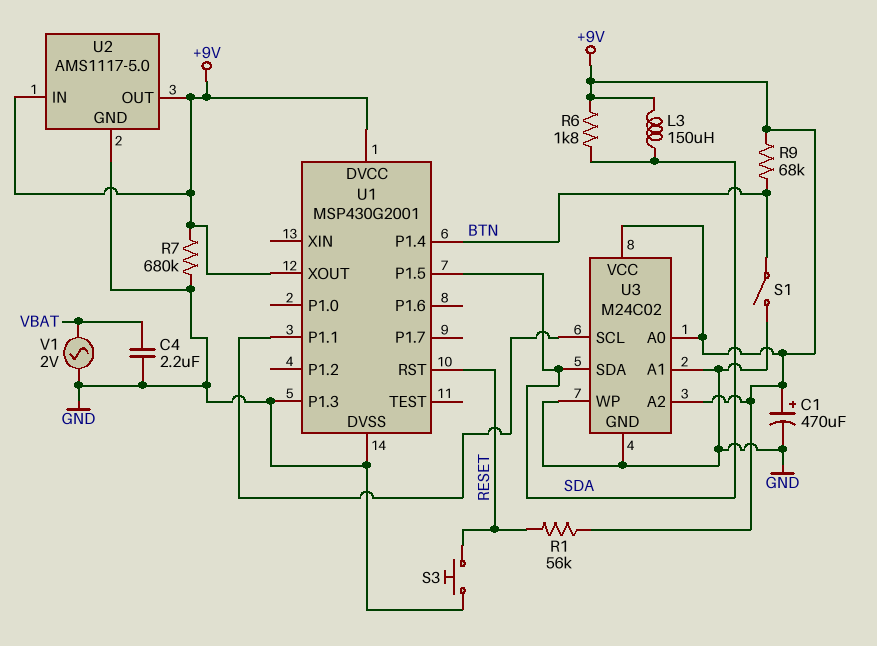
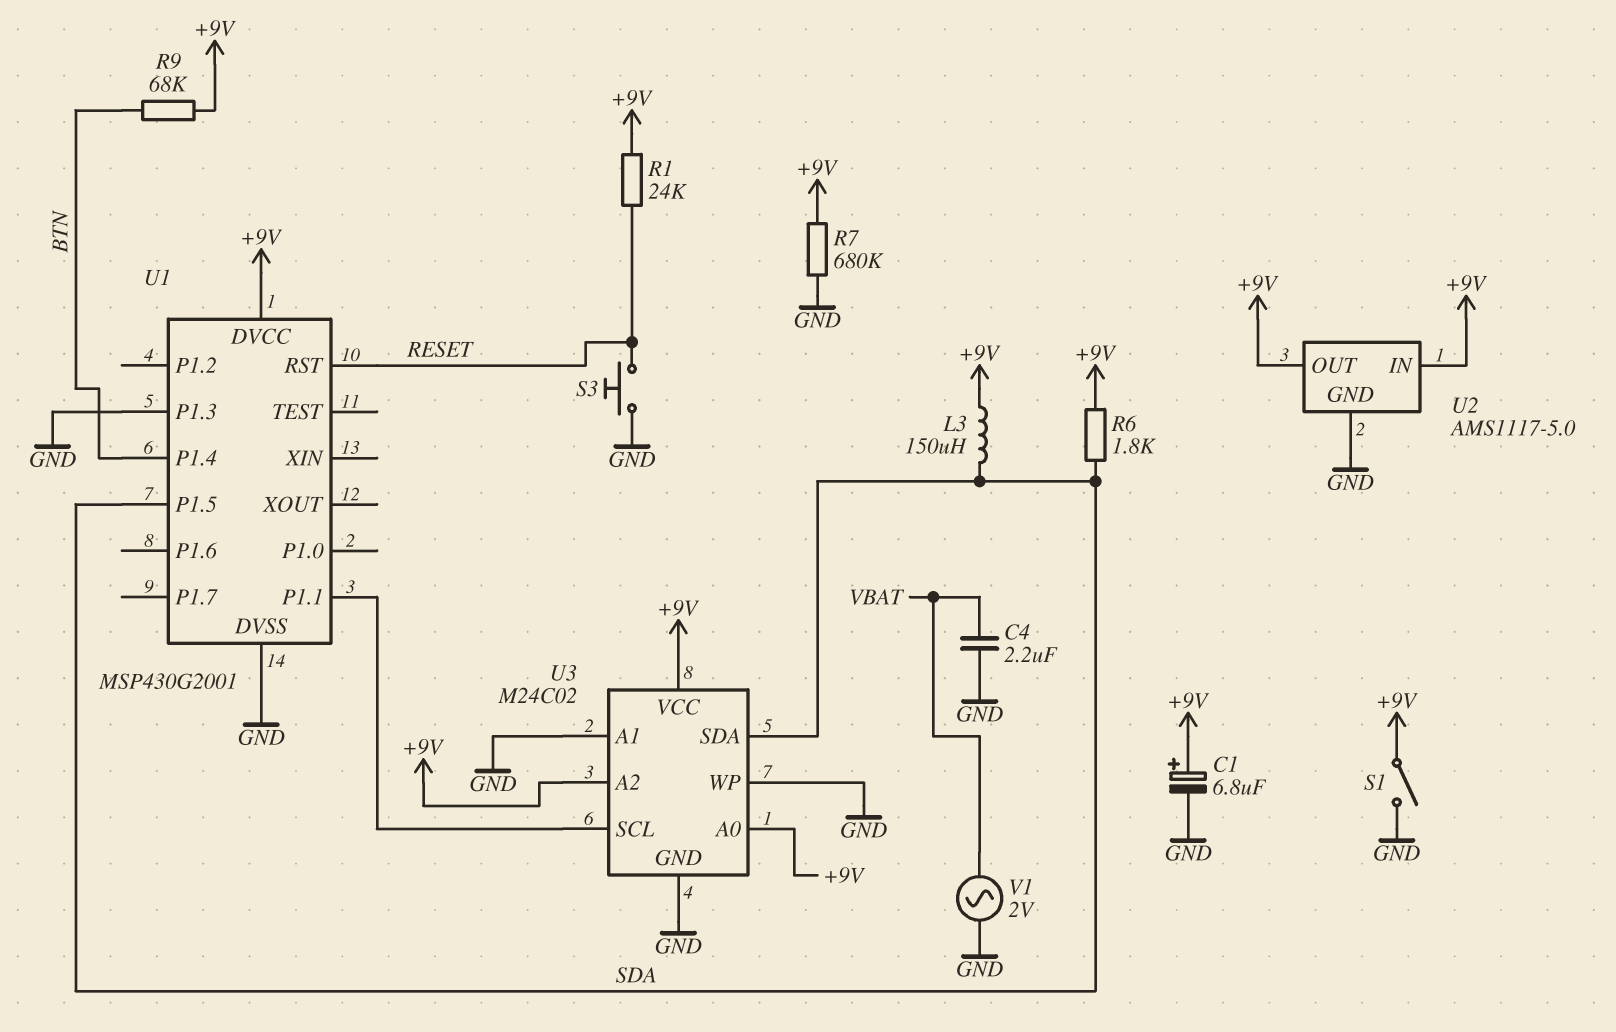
C1: 470uF (plus +9V, minus GND) -> 6.8uF (plus +9V, minus GND)
R1: 56k (+9V, RESET) -> 24k (+9V, RESET)
S1: switch (BTN, GND) -> switch (+9V, GND)
U1 pin XOUT: +9V -> none

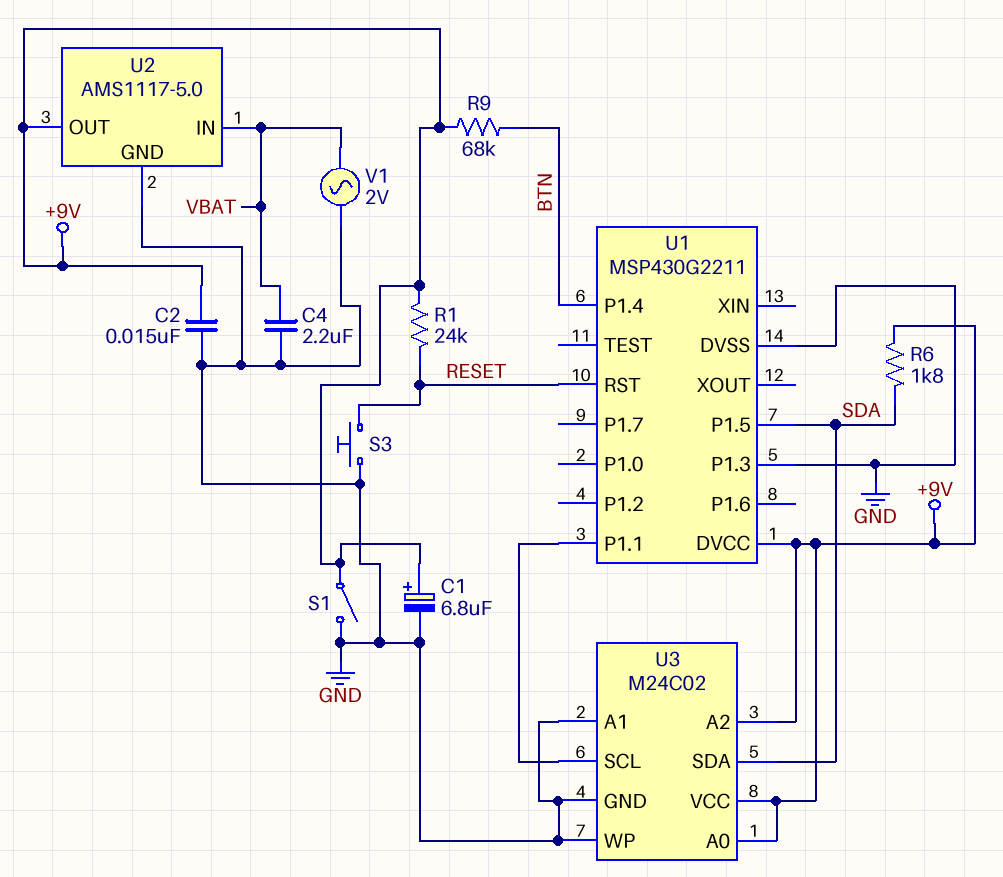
C2: none -> 15nF (+9V, GND)
L3: 150uH (+9V, SDA) -> none
R7: 680k (+9V, GND) -> none
U1: MSP430G2001 -> MSP430G2211
U2 pin IN: +9V -> VBAT

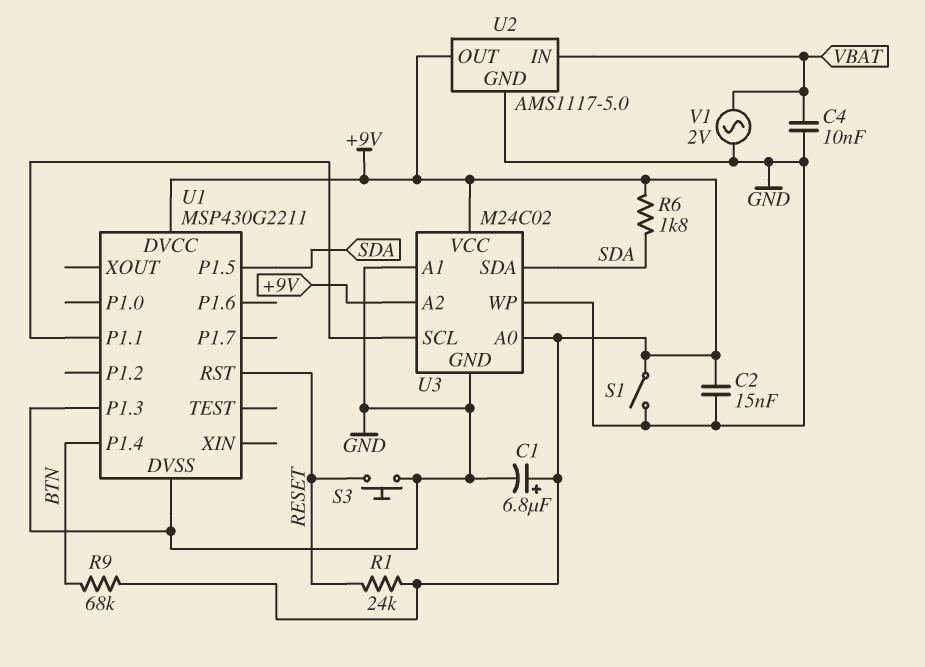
C4: 2.2uF (GND, VBAT) -> 10nF (GND, VBAT)

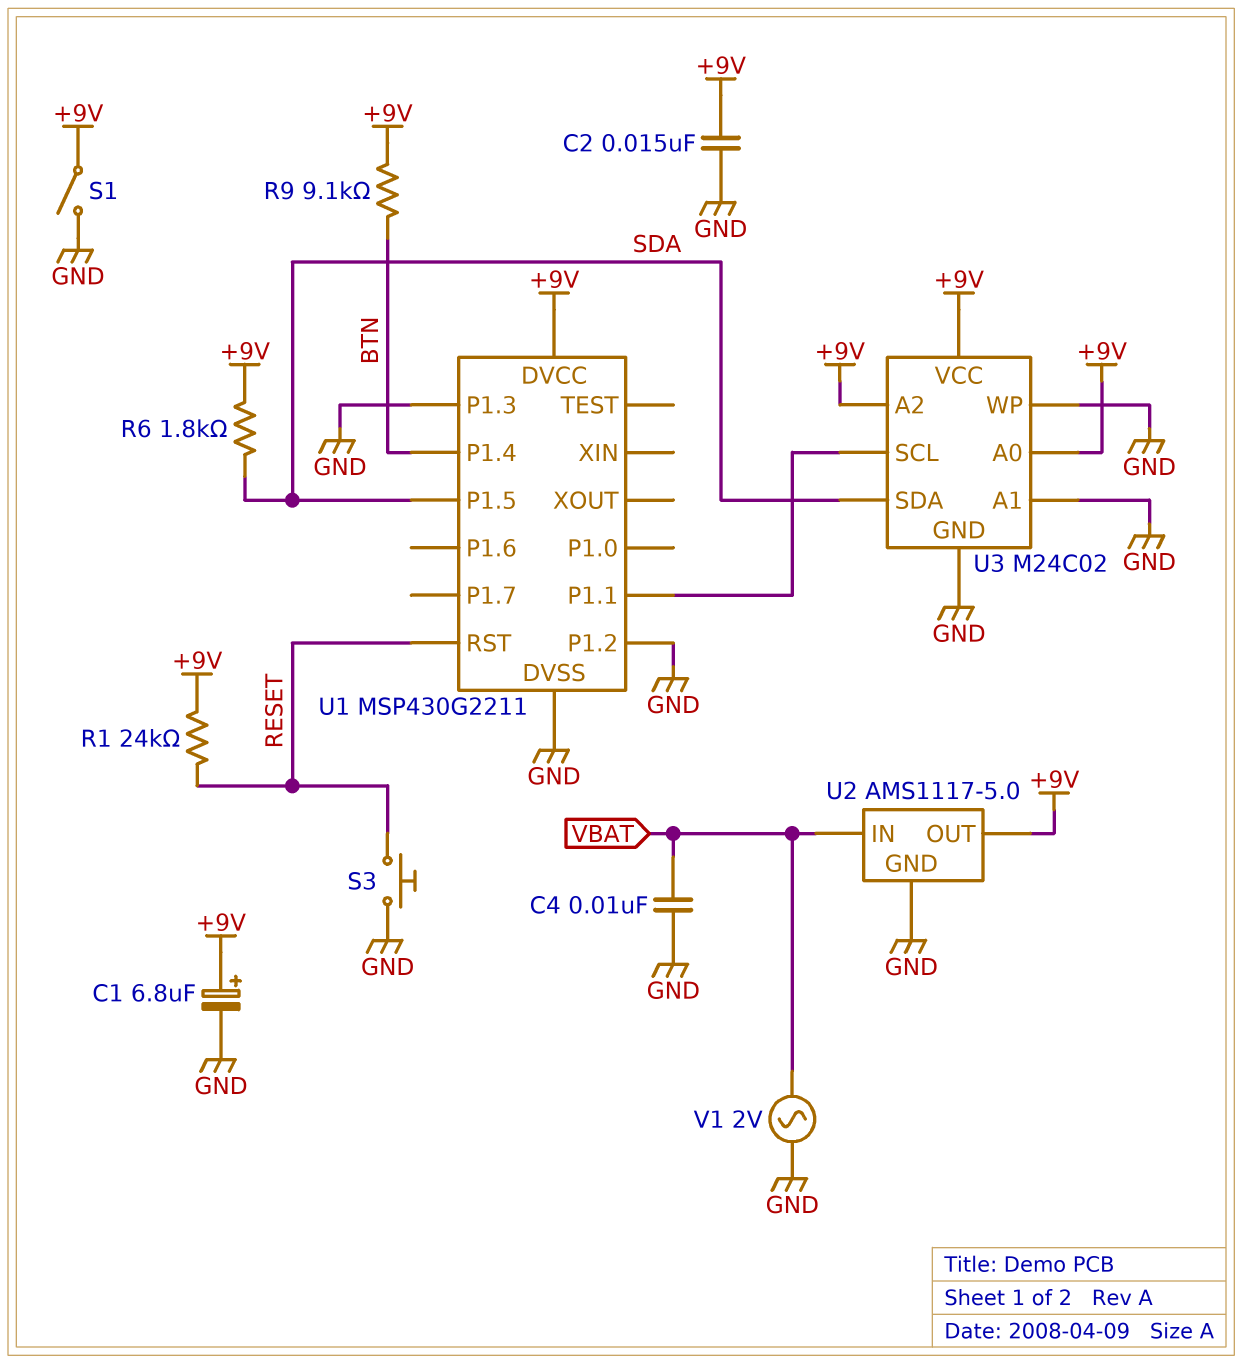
R9: 68k (+9V, BTN) -> 9.1k (+9V, BTN)
U1 pin P1.2: none -> GND

